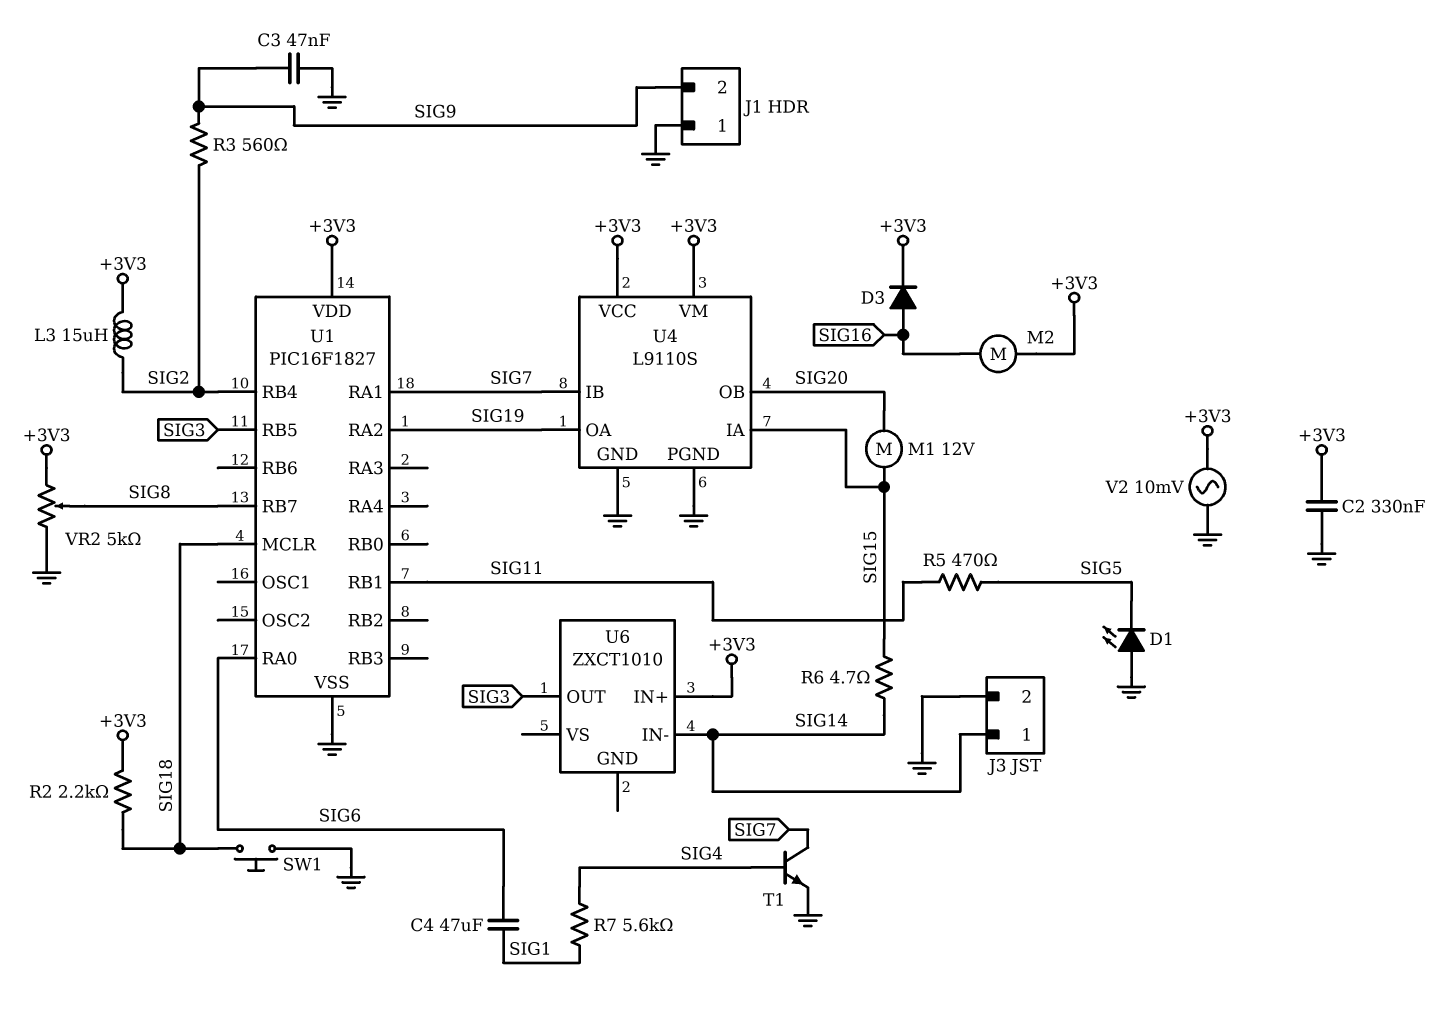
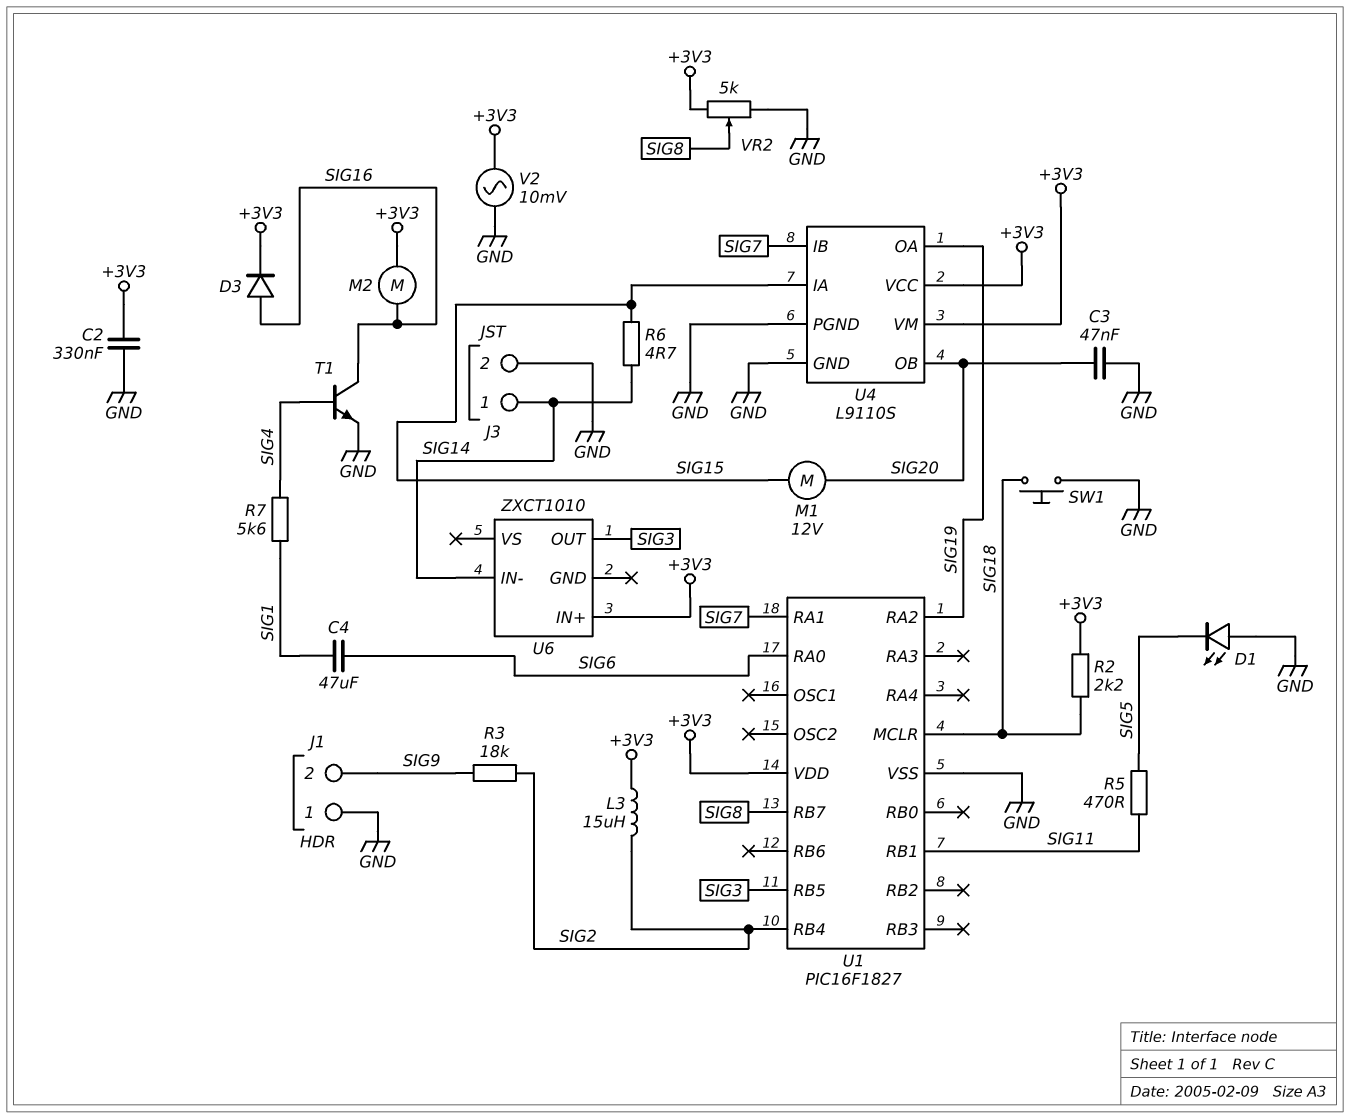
C3: 47nF (GND, SIG9) -> 47nF (GND, SIG20)
R3: 560 (SIG2, SIG9) -> 18k (SIG2, SIG9)
T1: NPN (B SIG4, C SIG7, E GND) -> NPN (B SIG4, C SIG16, E GND)

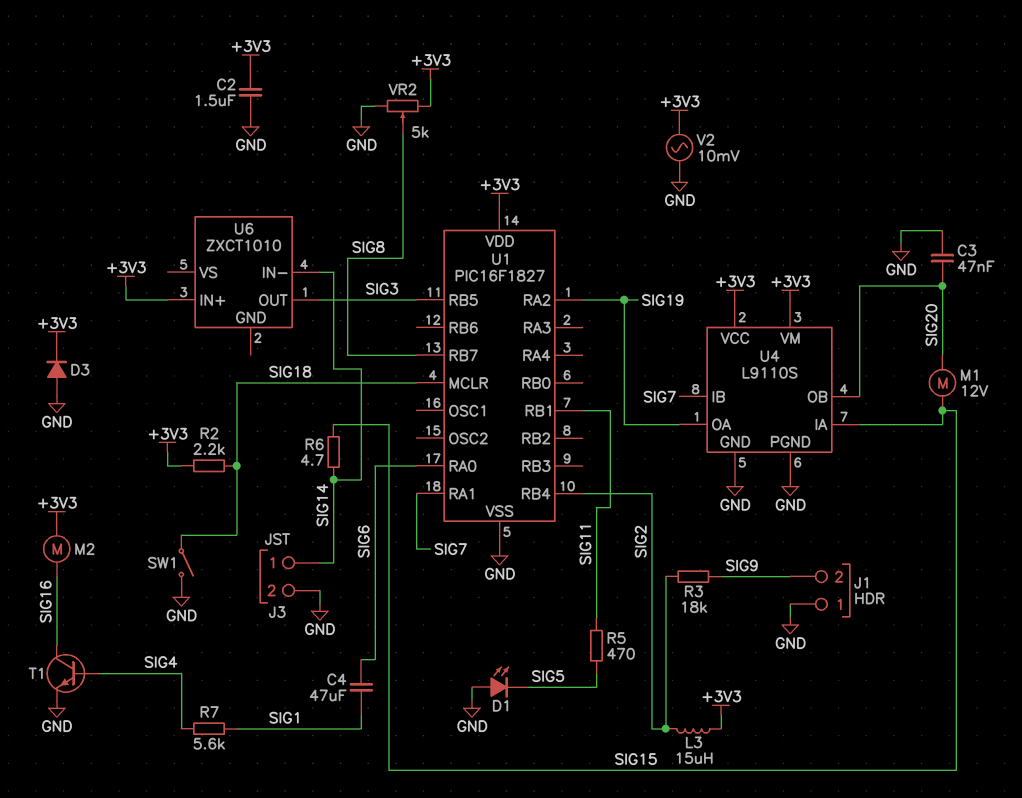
C2: 330nF (+3V3, GND) -> 1.5uF (+3V3, GND)
D3: diode (A SIG16, K +3V3) -> diode (A GND, K +3V3)
SW1: button (GND, SIG18) -> switch (GND, SIG18)

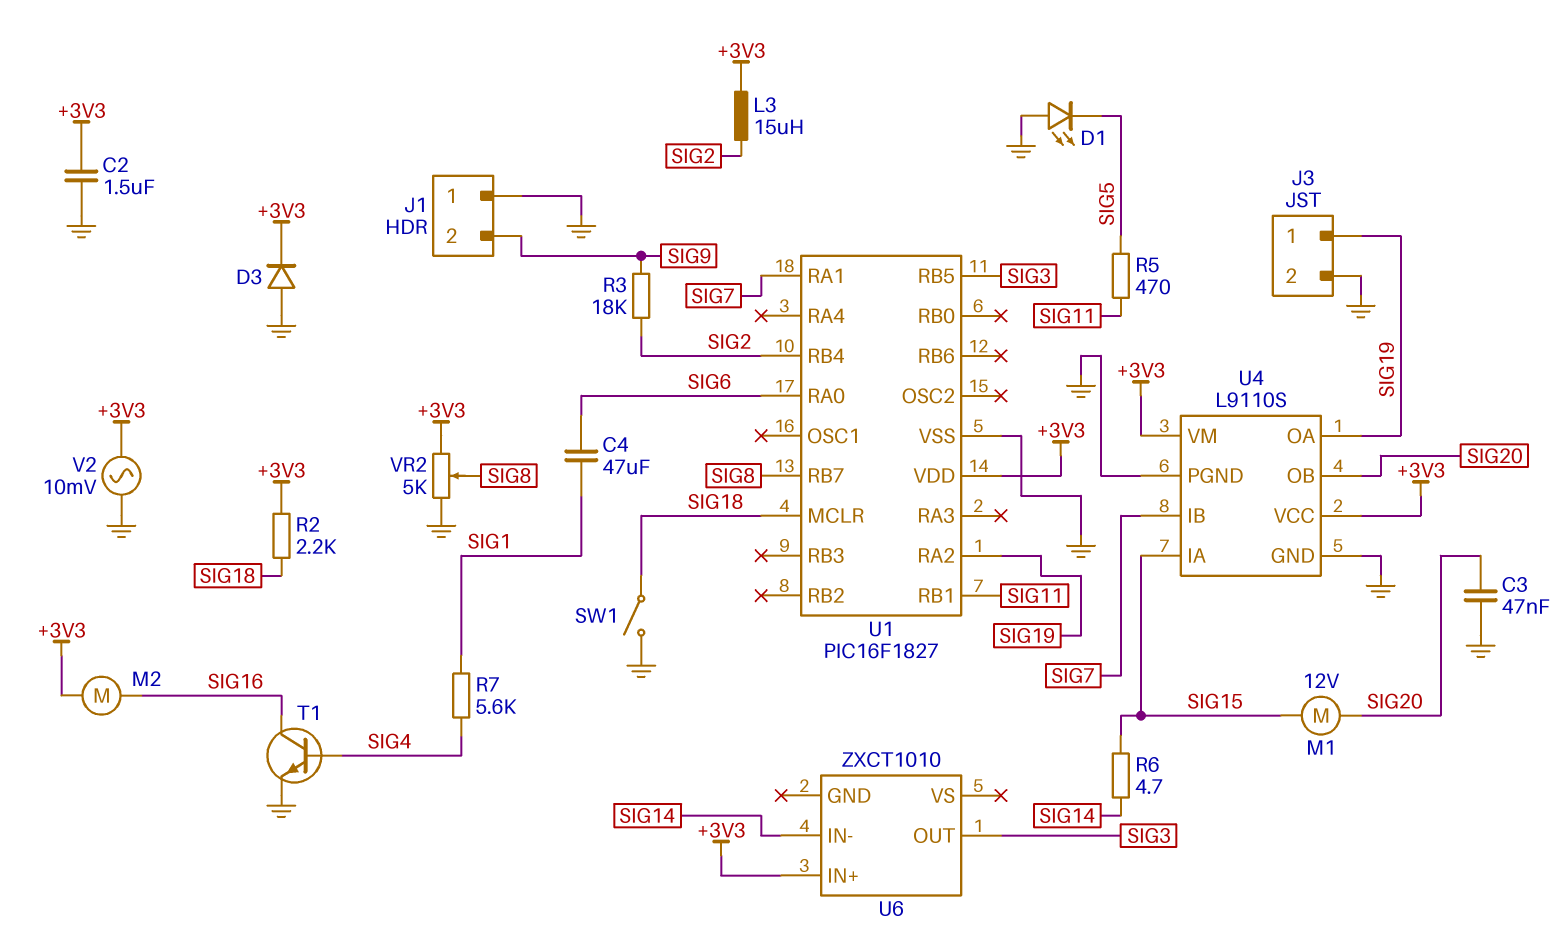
J3 pin 1: SIG14 -> SIG19

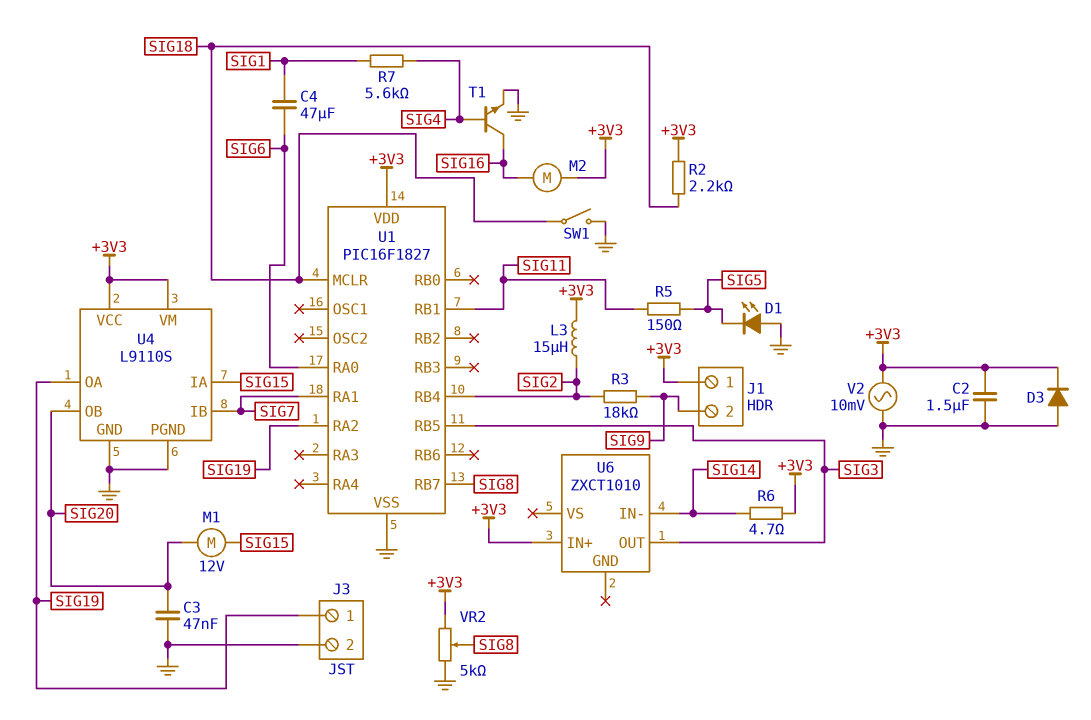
J1 pin 1: GND -> +3V3
R5: 470 (SIG5, SIG11) -> 150 (SIG5, SIG11)
R6: 4.7 (SIG14, SIG15) -> 4.7 (+3V3, SIG14)

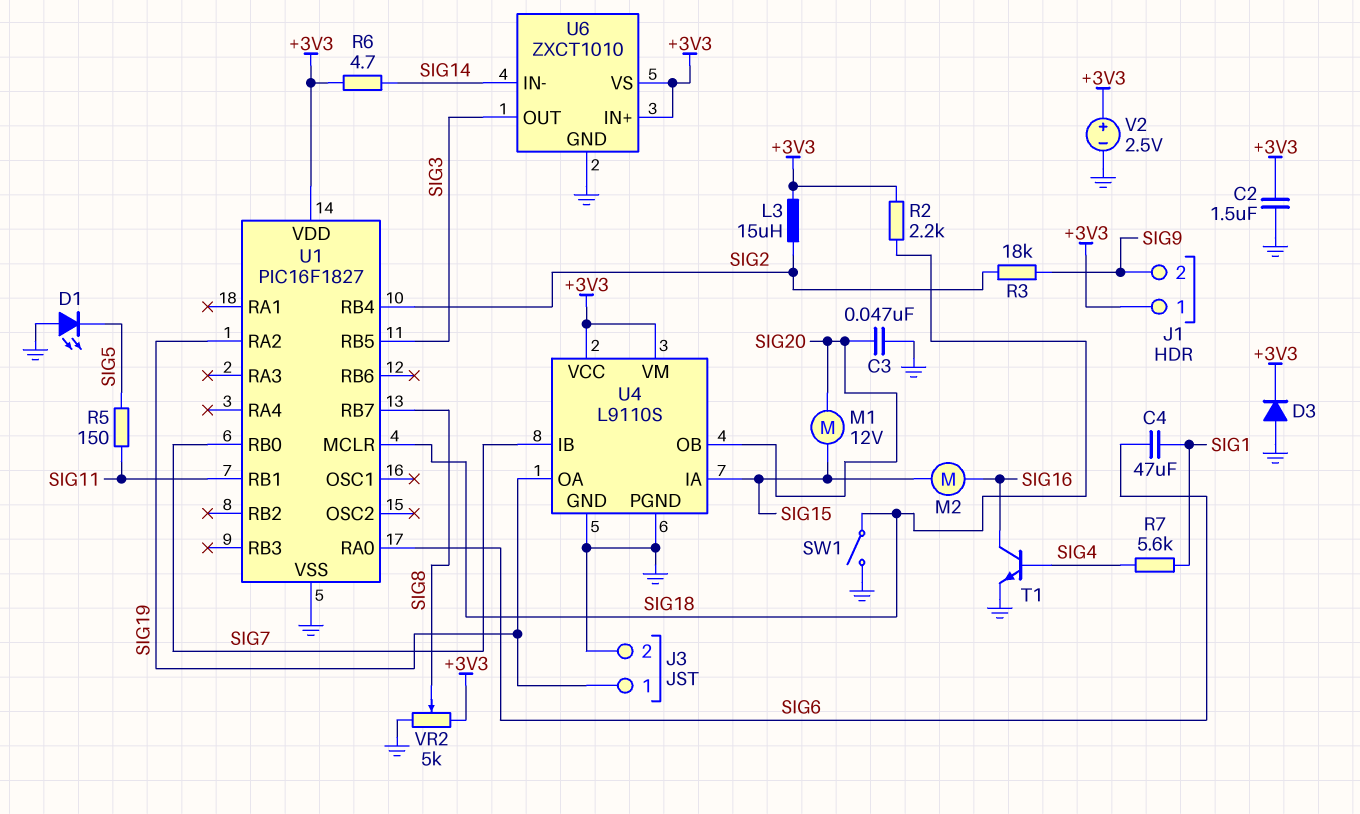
M2: motor (+3V3, SIG16) -> motor (SIG15, SIG16)
U1 pin RA1: SIG7 -> none
U1 pin RB0: none -> SIG7
U6 pin GND: none -> GND
U6 pin VS: none -> +3V3
V2: AC 10mV (+3V3, GND) -> 2.5V (plus +3V3, minus GND)

